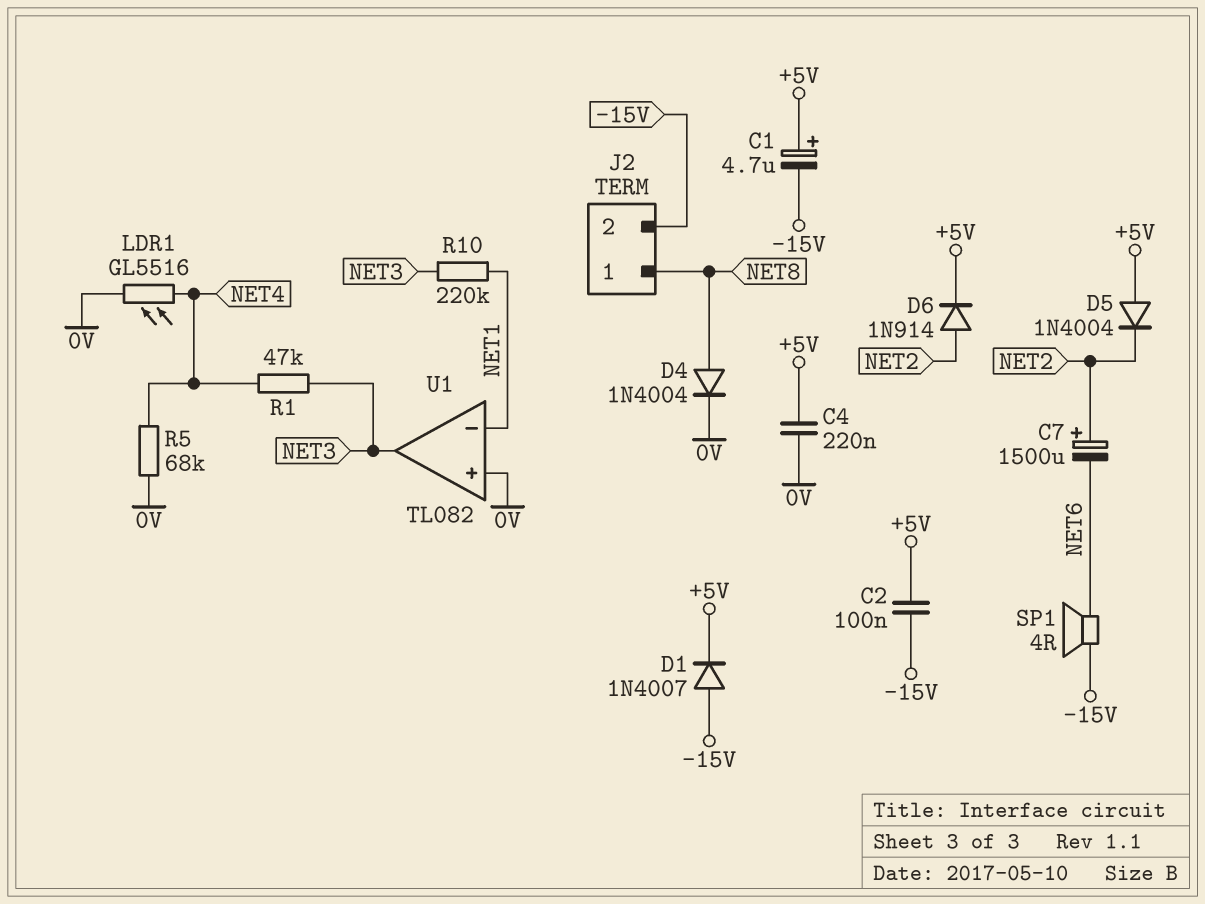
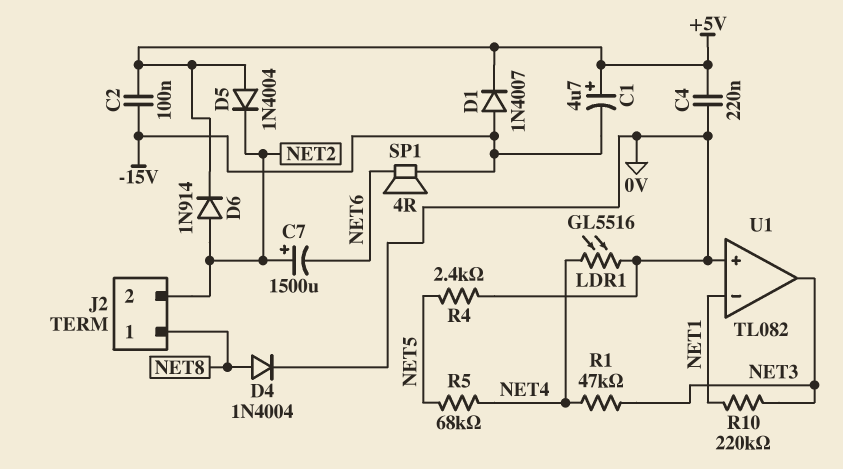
J2 pin 2: -15V -> NET2
R4: none -> 2.4k (0V, NET5)
R5: 68k (0V, NET4) -> 68k (NET4, NET5)

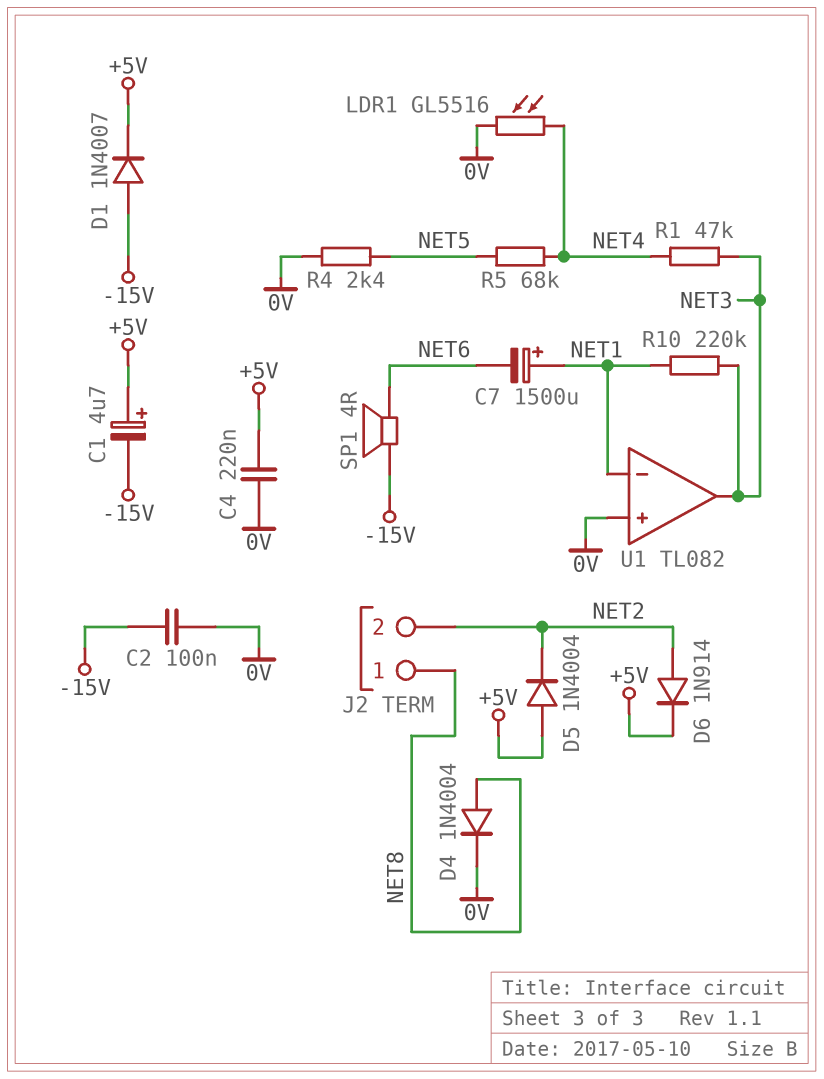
C2: 100nF (+5V, -15V) -> 100nF (-15V, 0V)
C7: 1500uF (plus NET2, minus NET6) -> 1500uF (plus NET1, minus NET6)

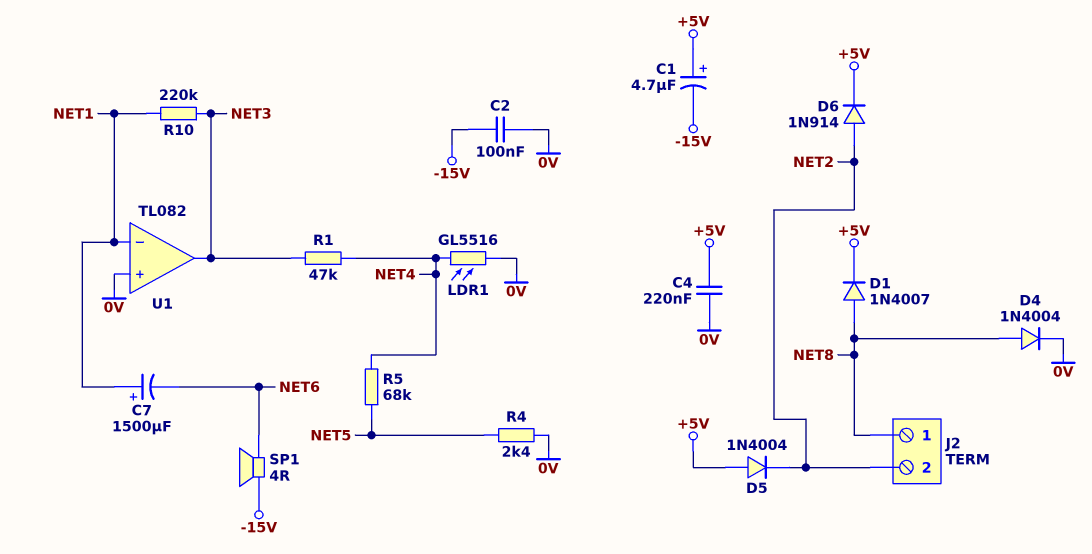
D1: diode 1N4007 (A -15V, K +5V) -> diode 1N4007 (A NET8, K +5V)

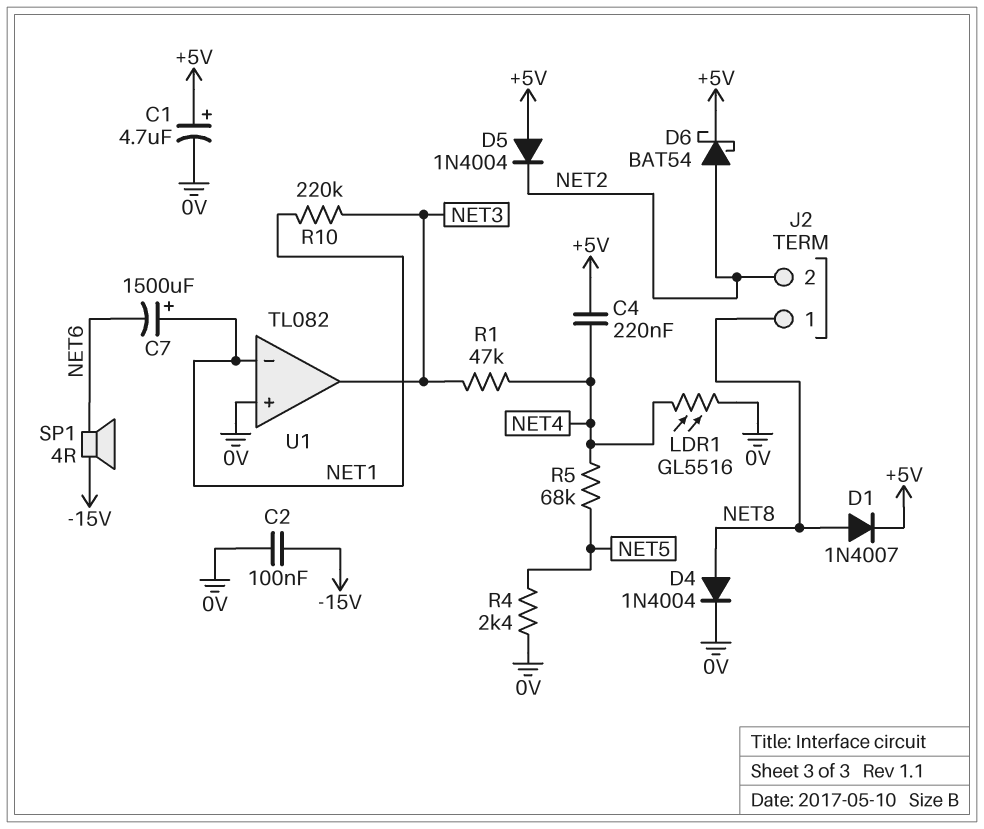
C1: 4.7uF (plus +5V, minus -15V) -> 4.7uF (plus +5V, minus 0V)
C4: 220nF (+5V, 0V) -> 220nF (+5V, NET4)
D6: diode 1N914 (A NET2, K +5V) -> schottky BAT54 (A NET2, K +5V)

